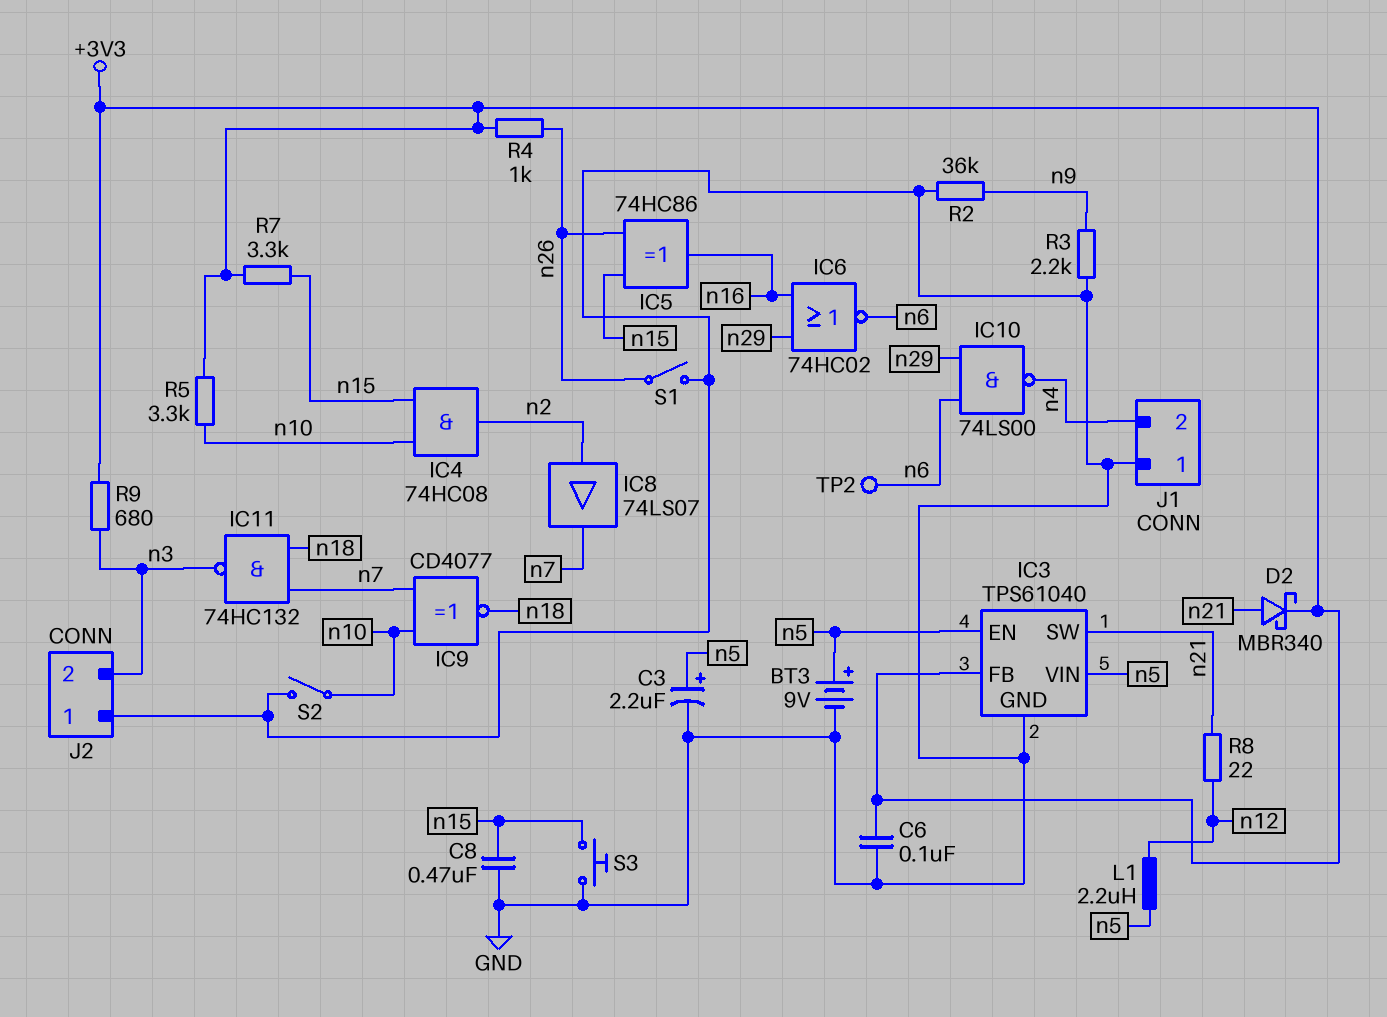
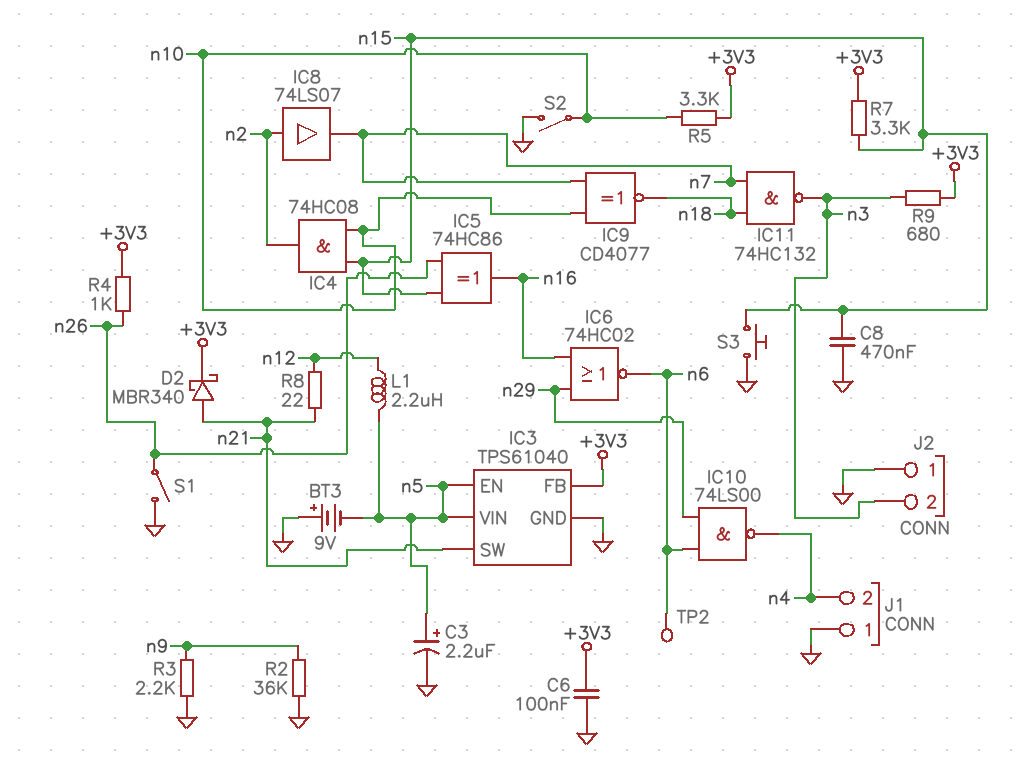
BT3: 9V (plus n5, minus GND) -> 9V (plus GND, minus n5)

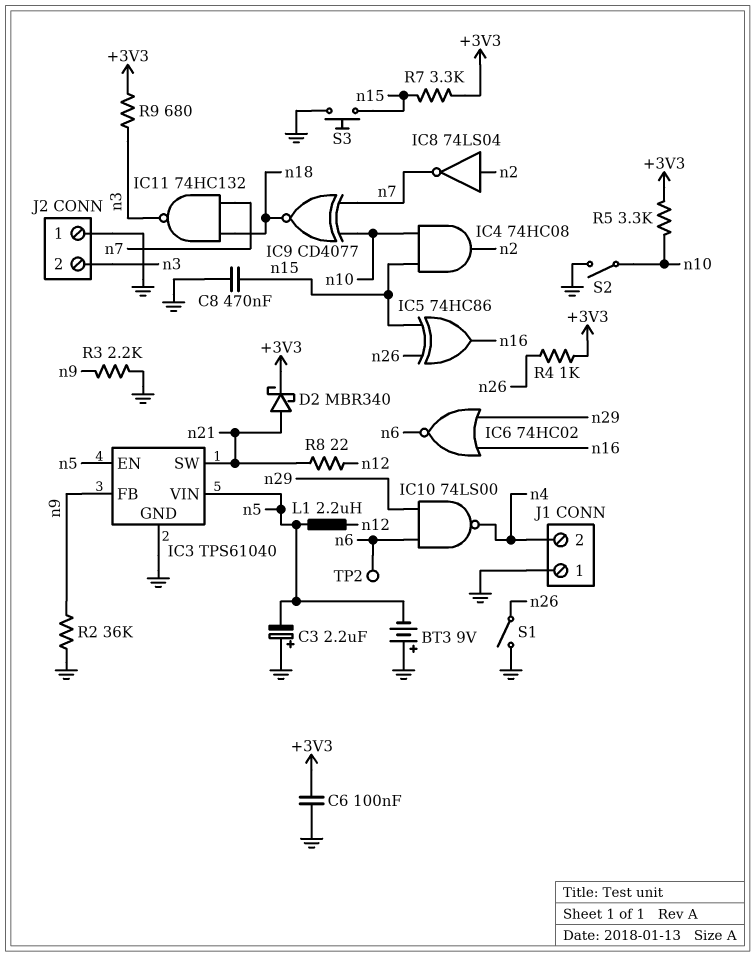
C3: 2.2uF (plus n5, minus GND) -> 2.2uF (plus GND, minus n5)
IC3 pin FB: +3V3 -> n9
IC8: buffer 74LS07 (in n2, out n7) -> NOT 74LS04 (in n2, out n7)

